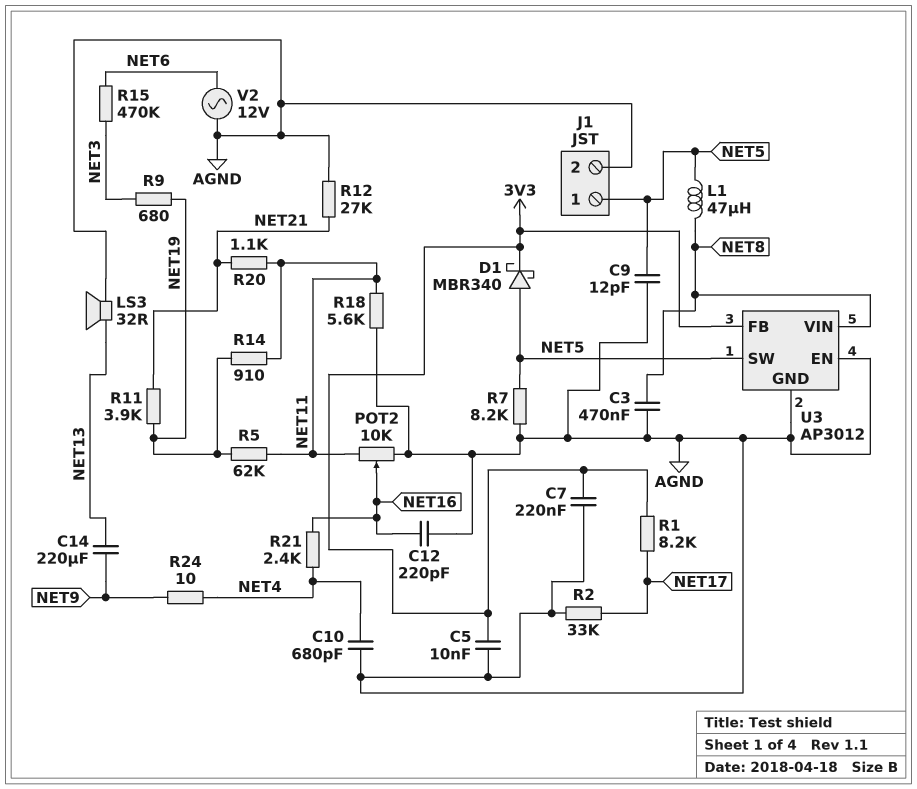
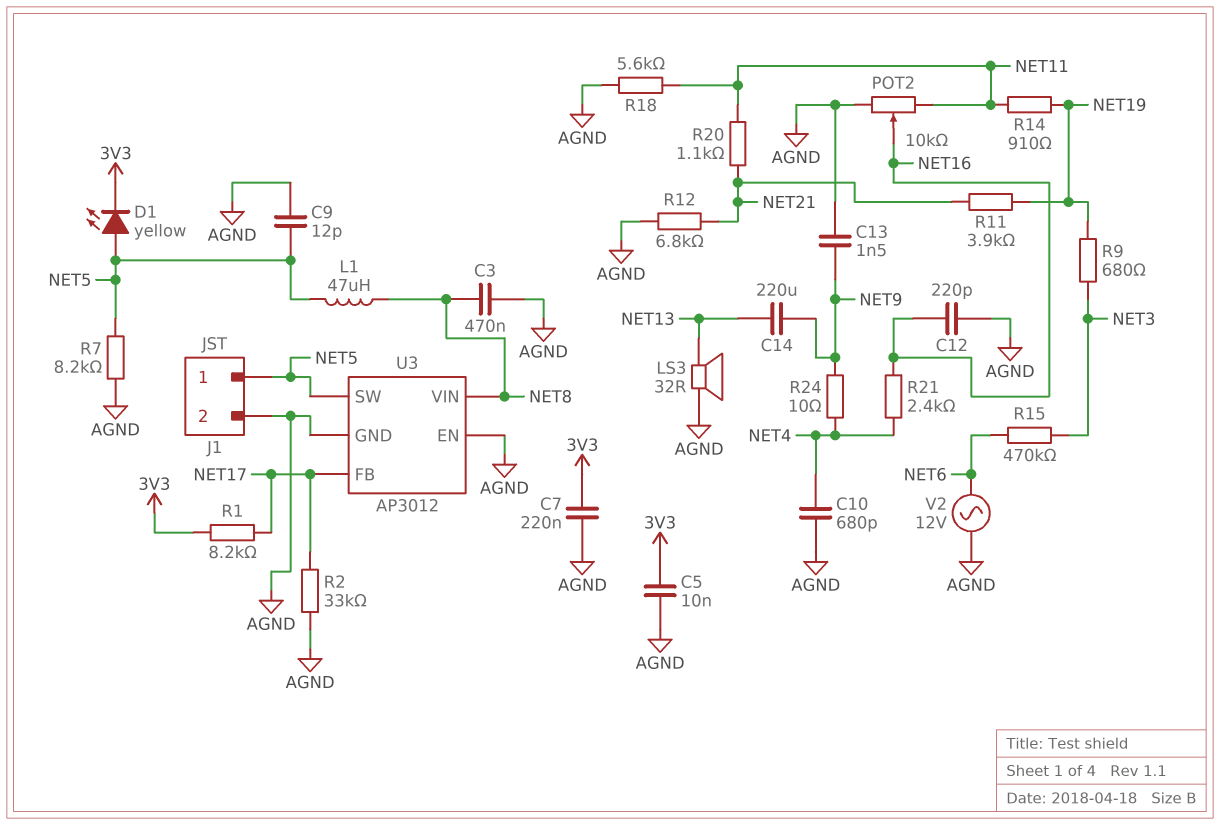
C13: none -> 1.5nF (AGND, NET9)
D1: schottky MBR340 (A NET5, K 3V3) -> LED yellow (A NET5, K 3V3)
R5: 62k (NET11, NET19) -> none
R12: 27k (AGND, NET21) -> 6.8k (AGND, NET21)
U3 pin FB: 3V3 -> NET17

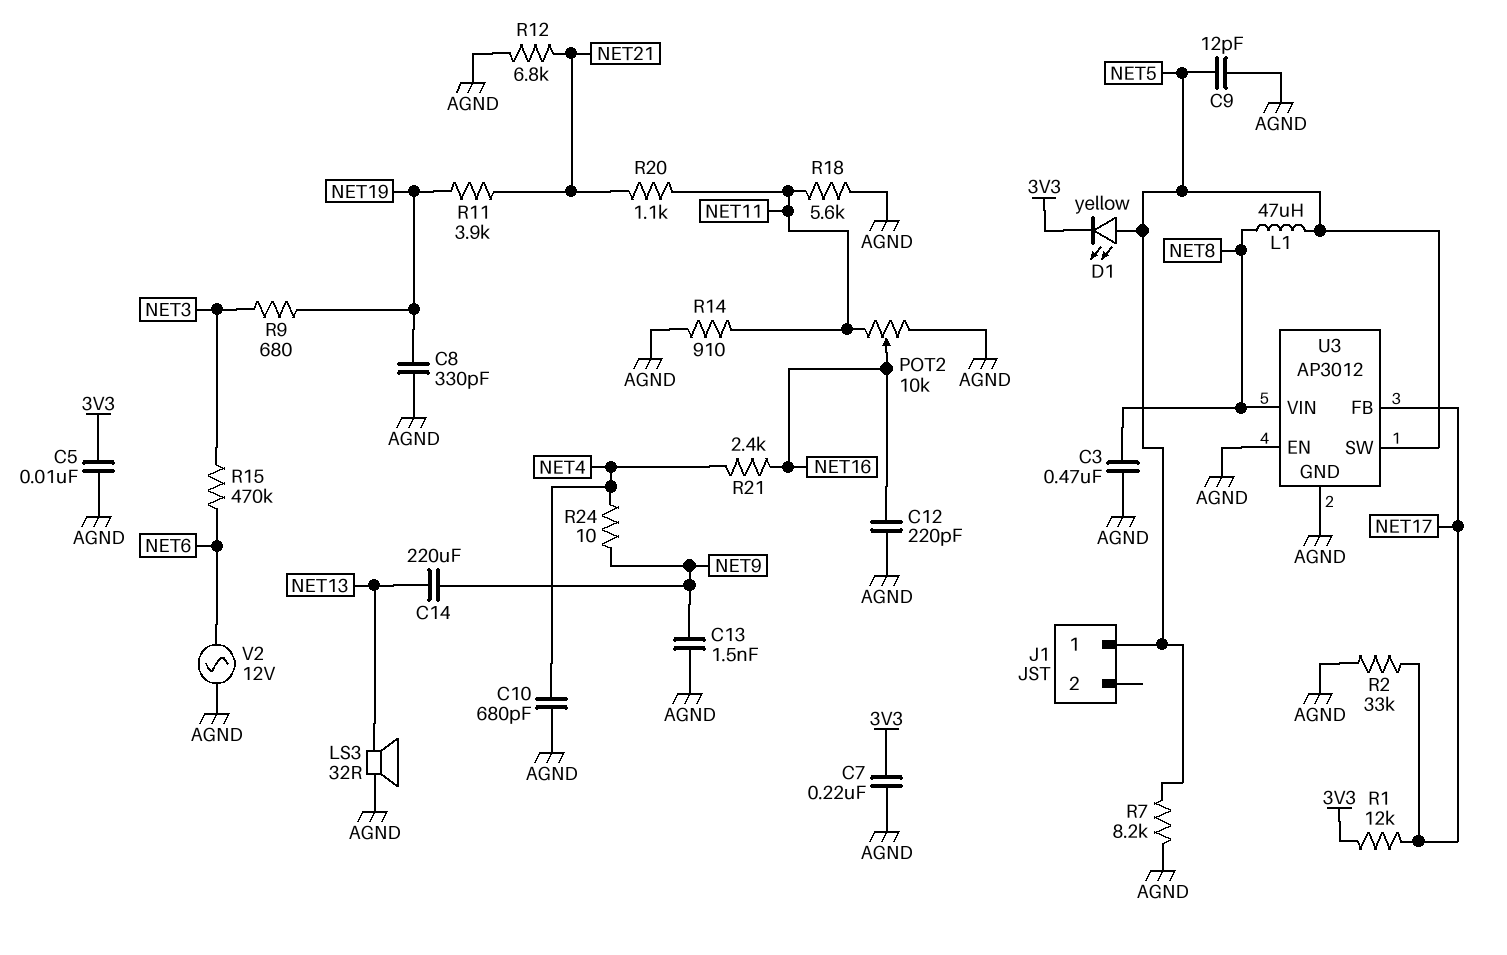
C8: none -> 330pF (AGND, NET19)
J1 pin 2: AGND -> none
R1: 8.2k (3V3, NET17) -> 12k (3V3, NET17)
R14: 910 (NET11, NET19) -> 910 (AGND, NET11)

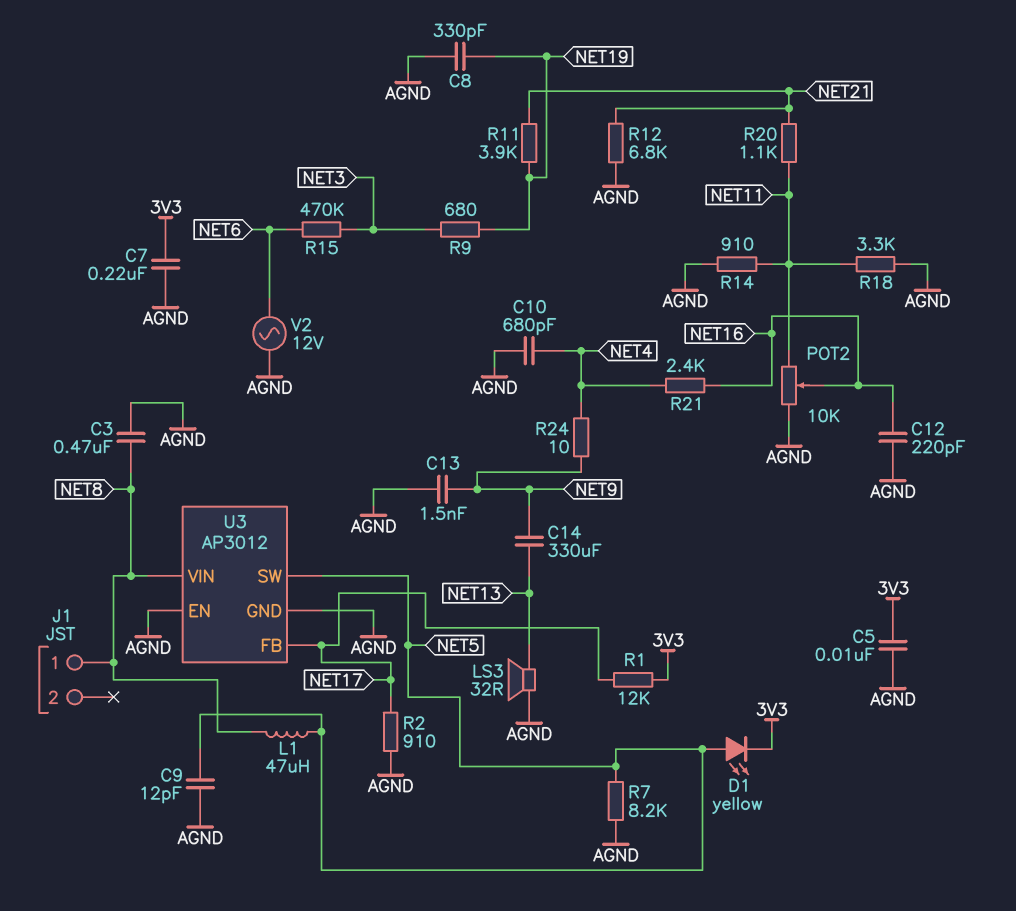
C14: 220uF (NET9, NET13) -> 330uF (NET9, NET13)
J1 pin 1: NET5 -> NET8
R2: 33k (AGND, NET17) -> 910 (AGND, NET17)
R18: 5.6k (AGND, NET11) -> 3.3k (AGND, NET11)

